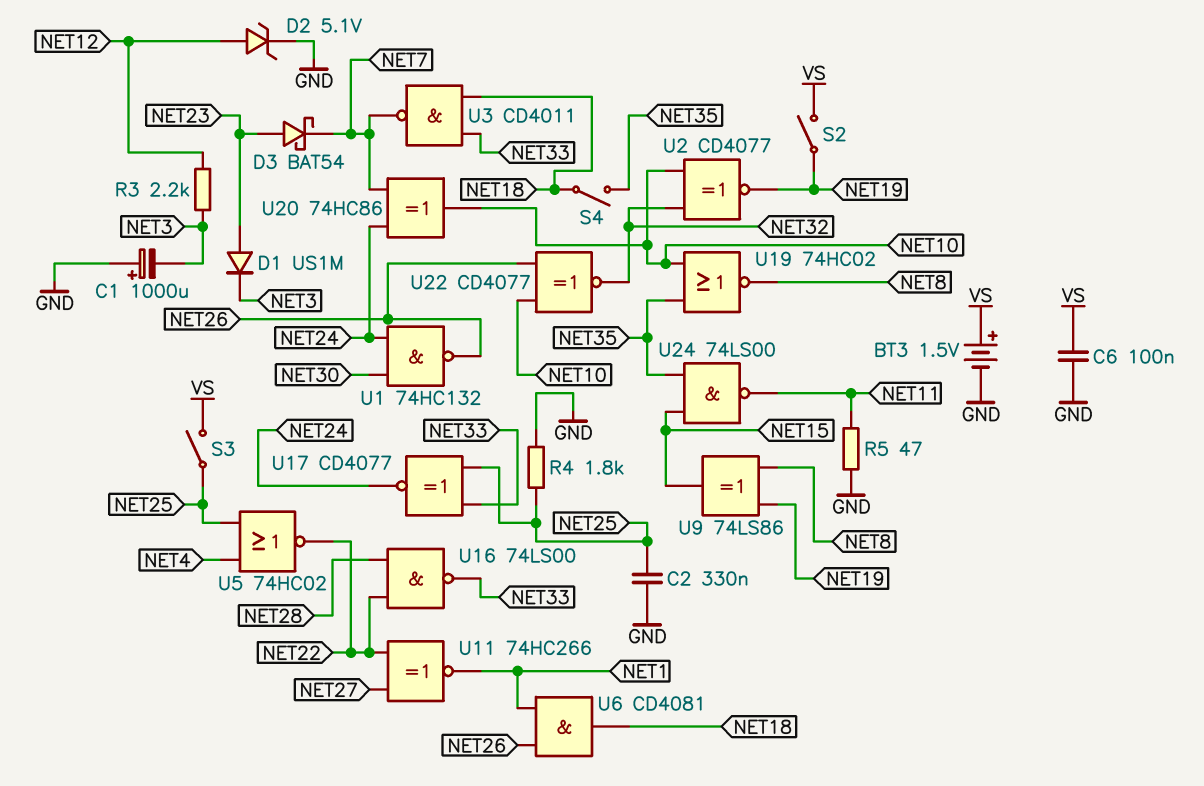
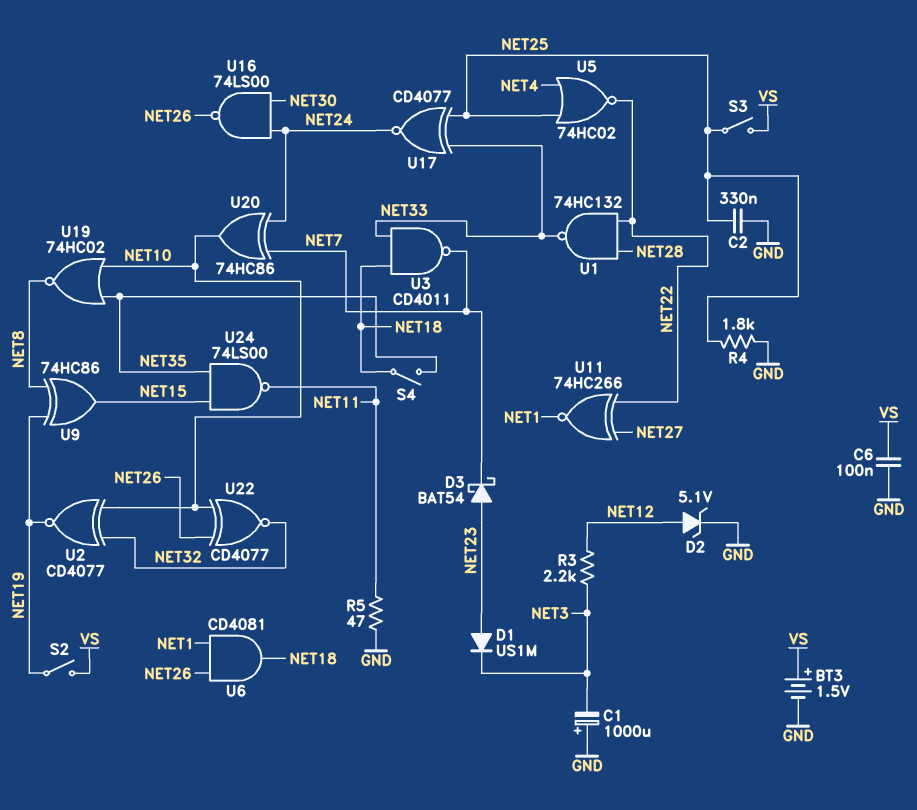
U1: NAND 74HC132 (in NET24, in NET30, out NET26) -> NAND 74HC132 (in NET22, in NET28, out NET33)
U9: XOR 74LS86 (in NET8, in NET19, out NET15) -> XOR 74HC86 (in NET8, in NET19, out NET15)
U16: NAND 74LS00 (in NET22, in NET28, out NET33) -> NAND 74LS00 (in NET24, in NET30, out NET26)

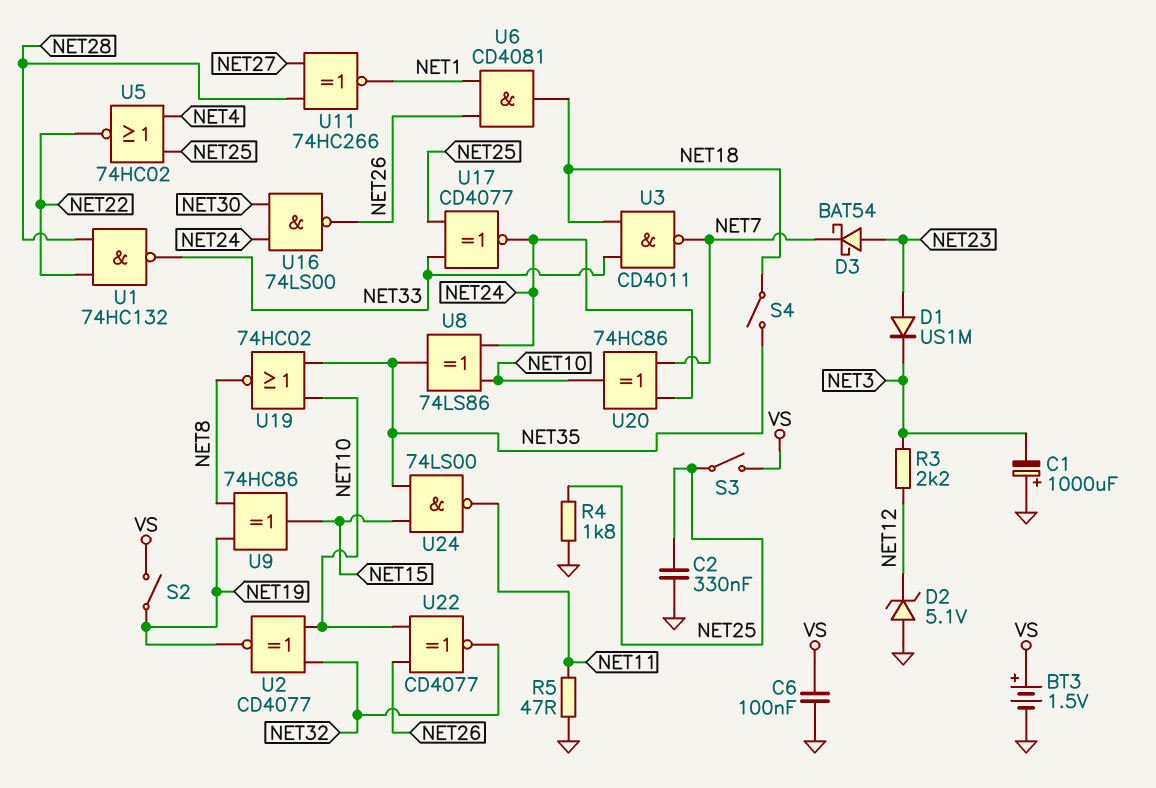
D2: zener 5.1V (A NET12, K GND) -> zener 5.1V (A GND, K NET12)
U8: none -> XOR 74LS86 (in NET10, in NET24, out NET35)
U11: XNOR 74HC266 (in NET22, in NET27, out NET1) -> XNOR 74HC266 (in NET27, in NET28, out NET1)

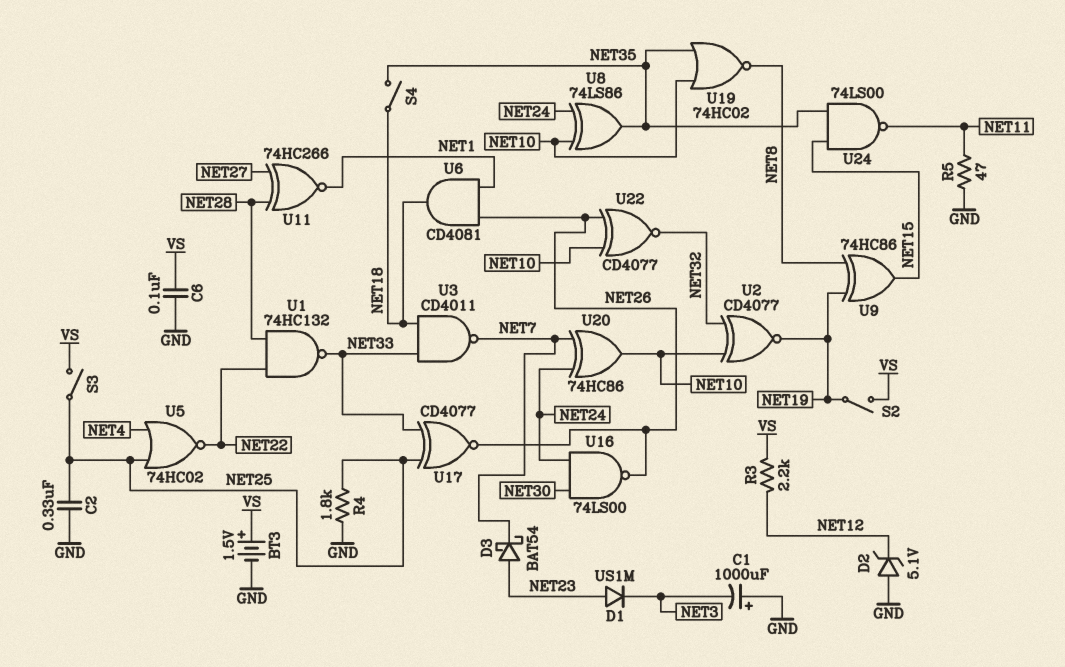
R3: 2.2k (NET3, NET12) -> 2.2k (NET12, VS)
U17: XNOR CD4077 (in NET25, in NET33, out NET24) -> XNOR CD4077 (in NET25, in NET33, out NET26)

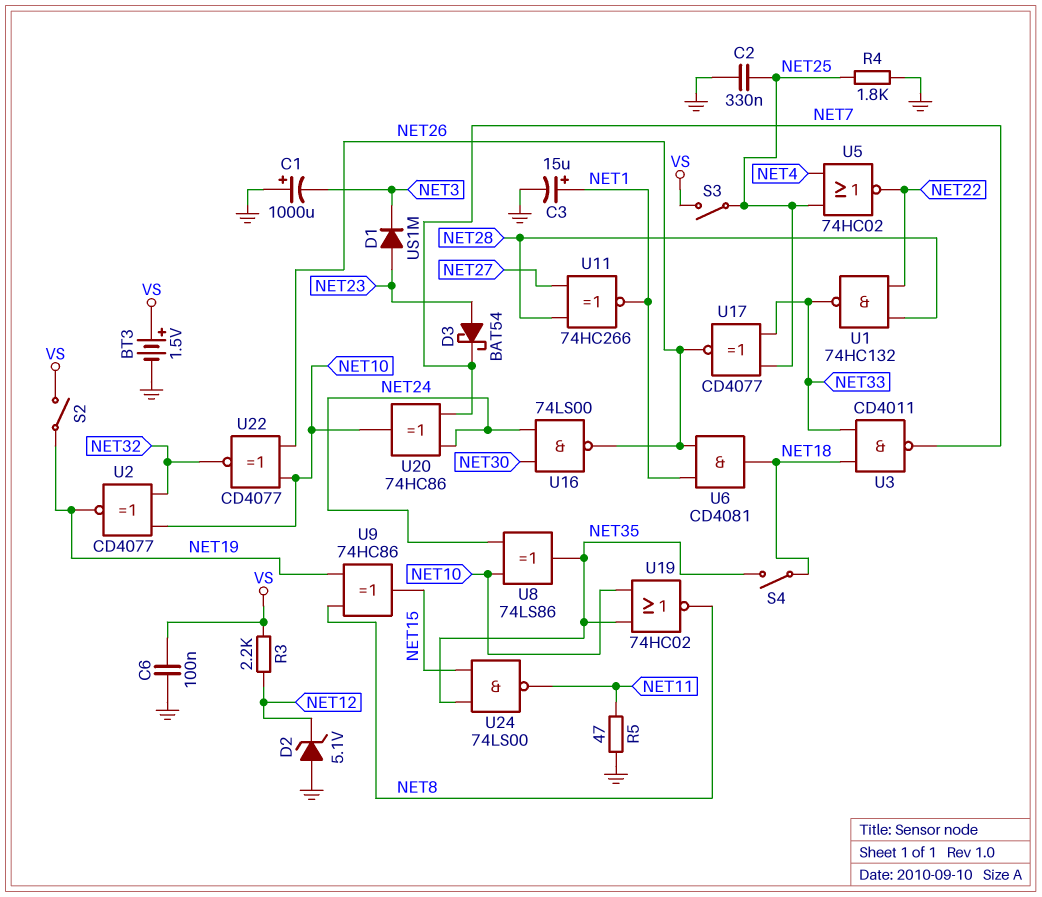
C3: none -> 15uF (plus NET1, minus GND)

